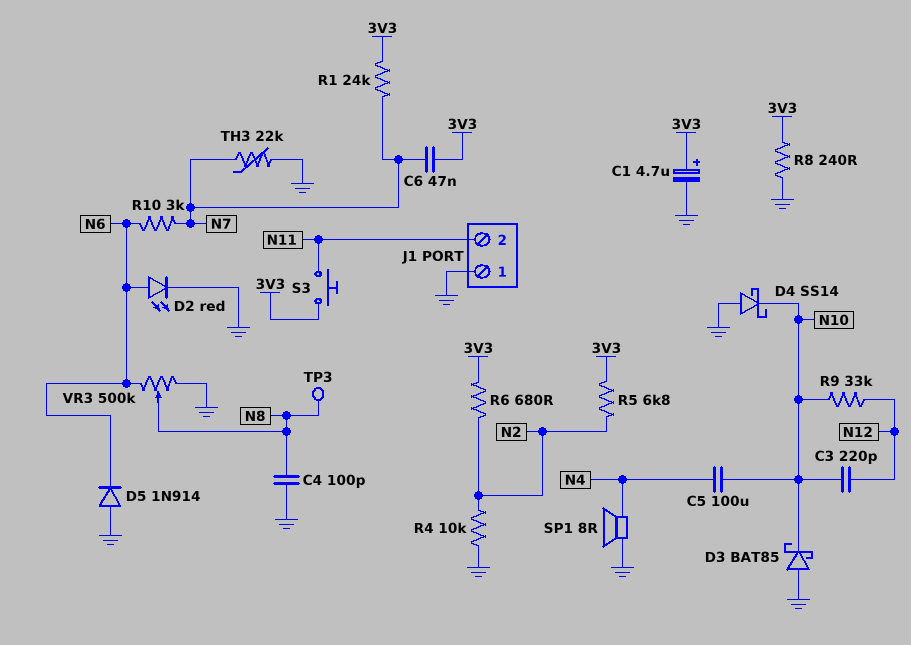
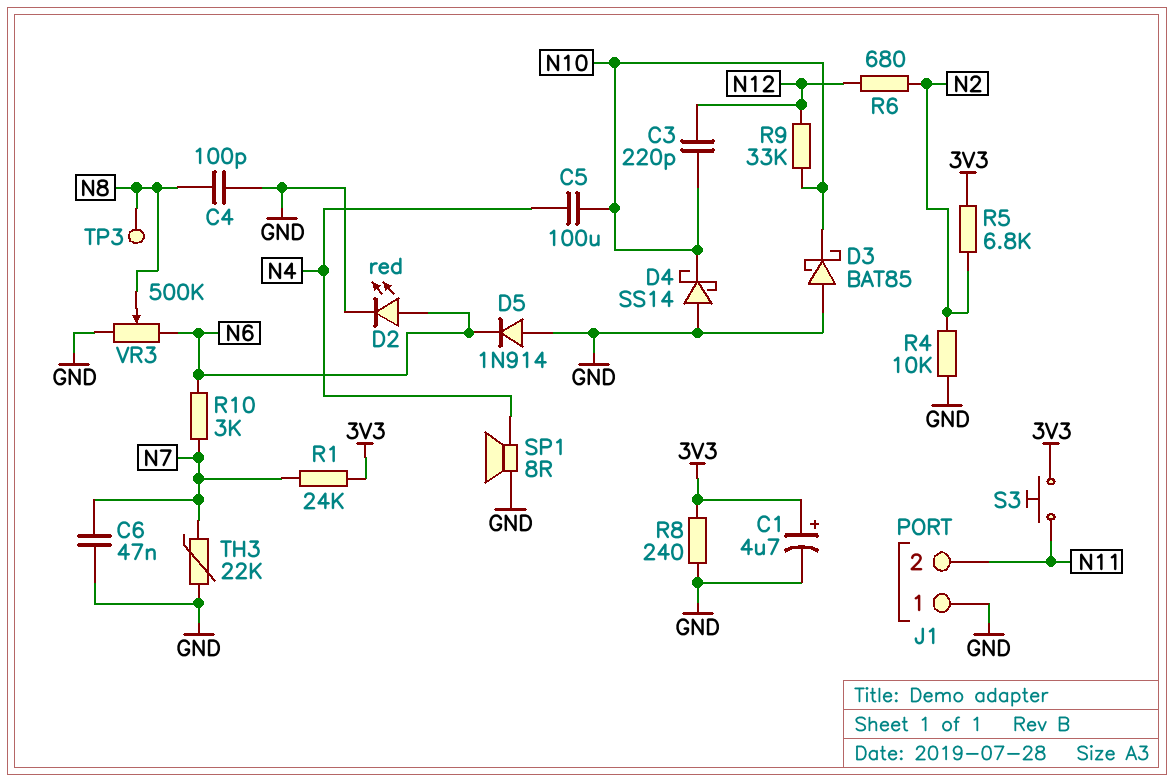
C6: 47nF (3V3, N7) -> 47nF (GND, N7)
R6: 680 (3V3, N2) -> 680 (N2, N12)

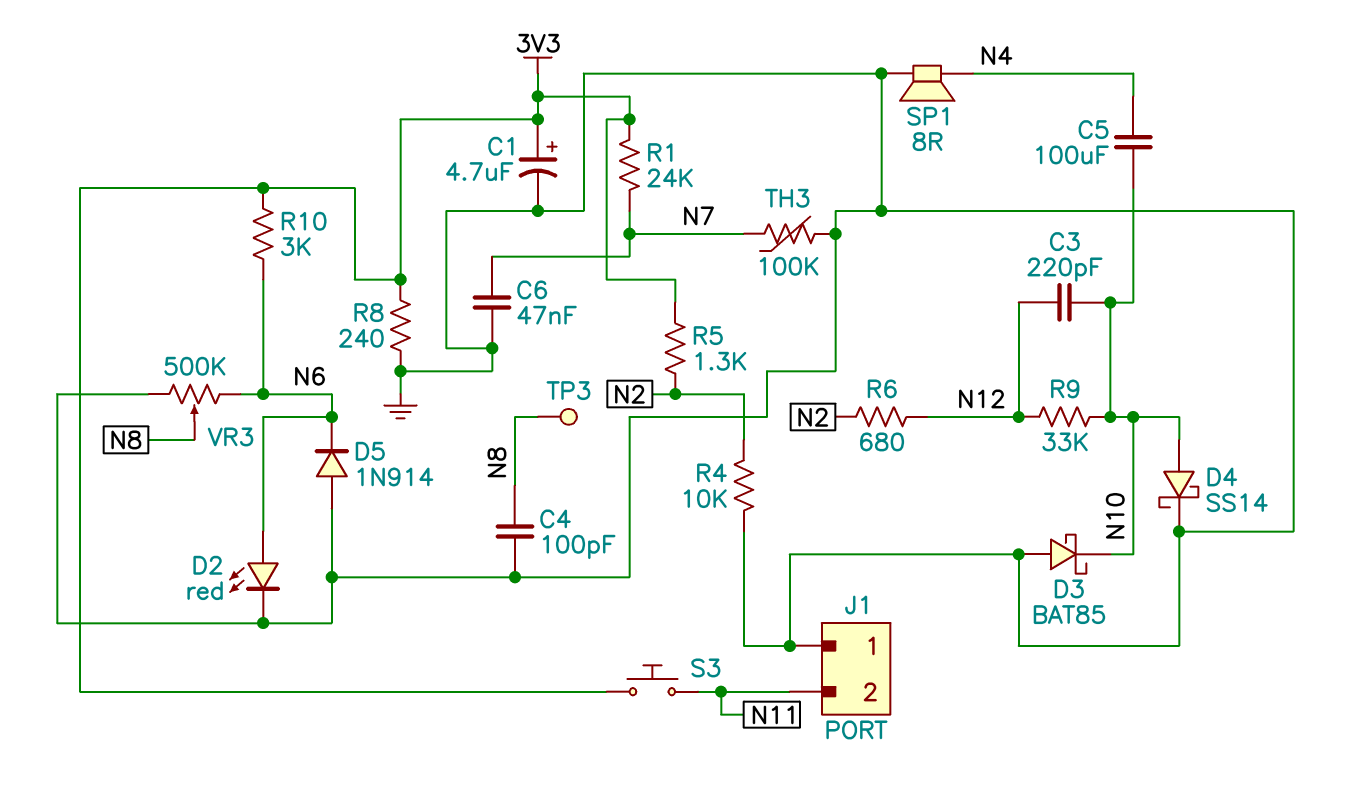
D4: schottky SS14 (A GND, K N10) -> schottky SS14 (A N10, K GND)
R5: 6.8k (3V3, N2) -> 1.3k (3V3, N2)
R10: 3k (N6, N7) -> 3k (3V3, N6)
TH3: 22k (GND, N7) -> 100k (GND, N7)

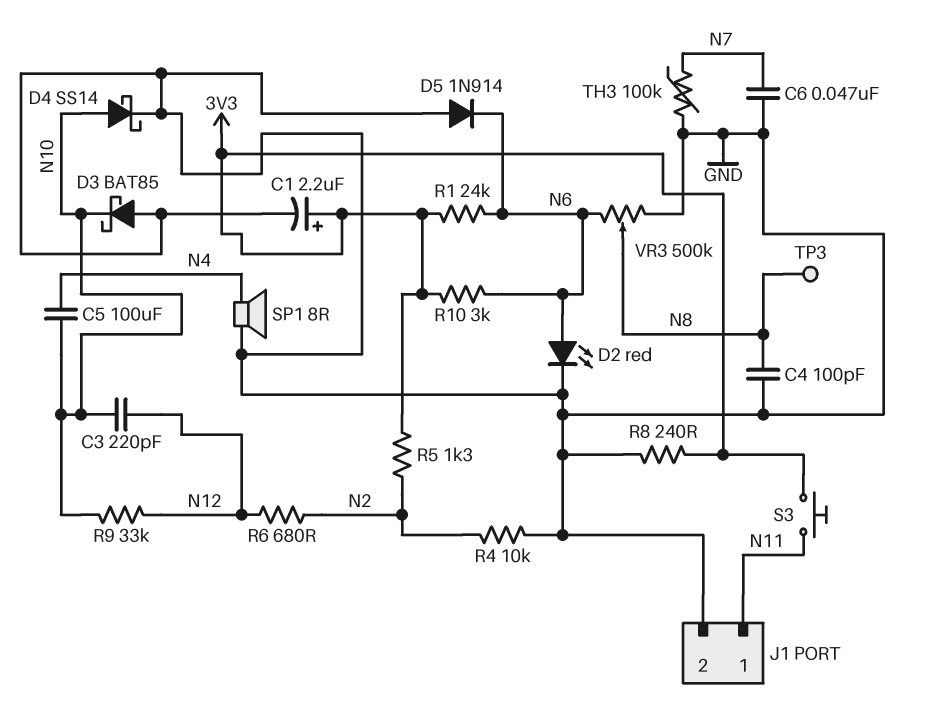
C1: 4.7uF (plus 3V3, minus GND) -> 2.2uF (plus 3V3, minus GND)
J1 pin 1: GND -> N11
J1 pin 2: N11 -> GND
R1: 24k (3V3, N7) -> 24k (3V3, N6)

